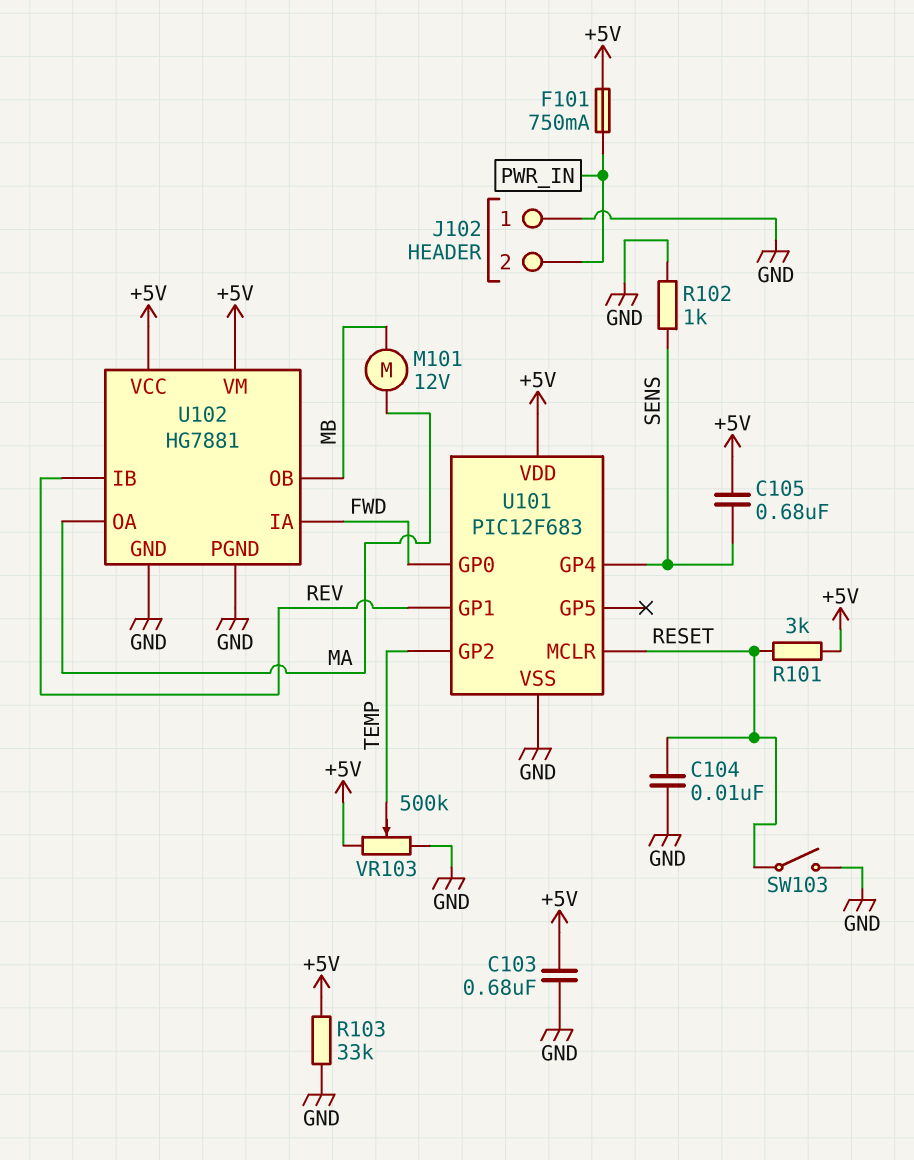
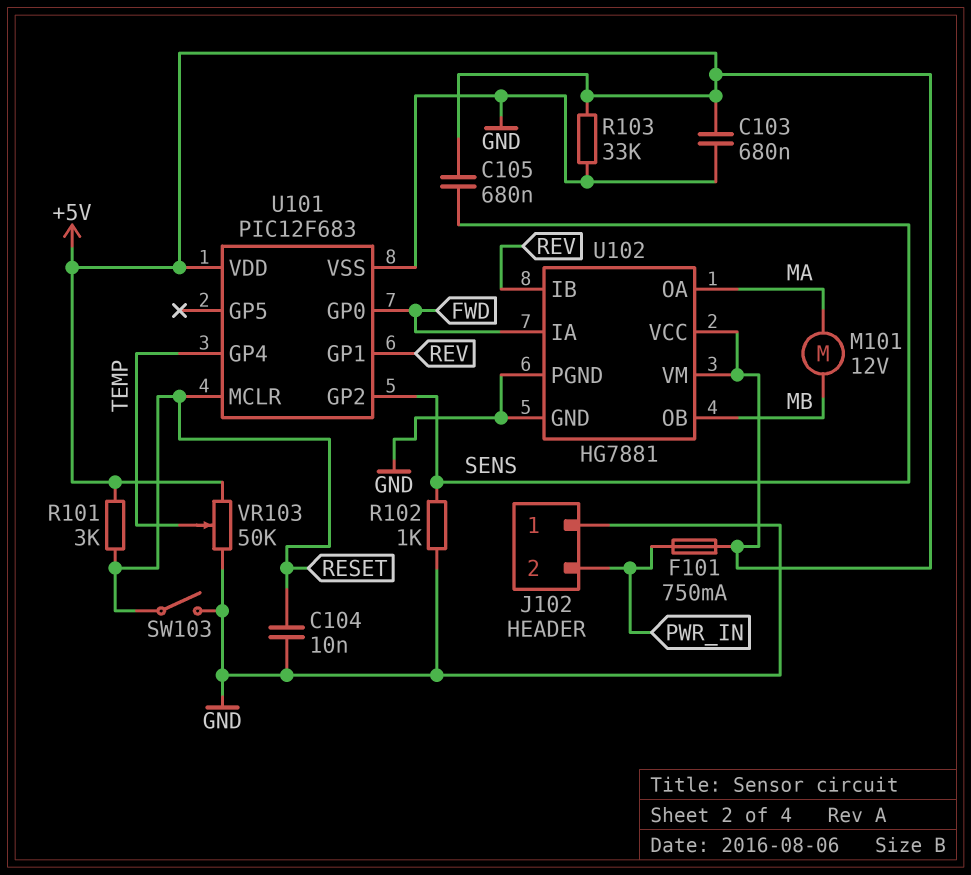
U101 pin GP2: TEMP -> SENS
U101 pin GP4: SENS -> TEMP
VR103: 500k (+5V, GND, wiper TEMP) -> 50k (+5V, GND, wiper TEMP)

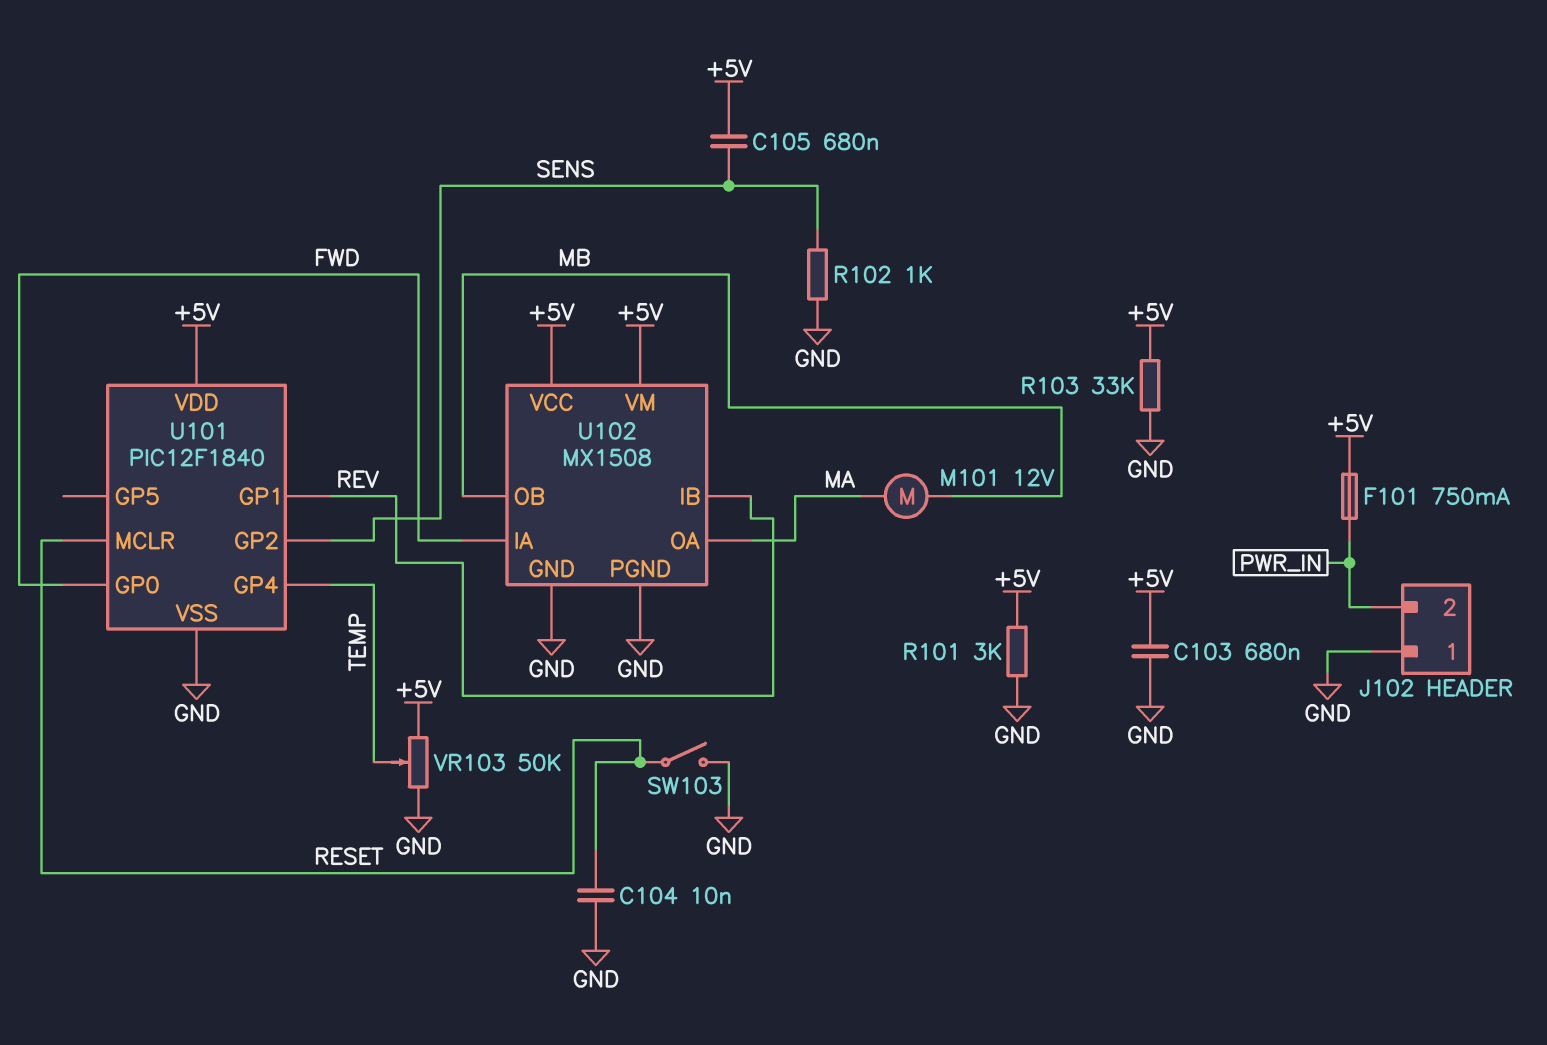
R101: 3k (+5V, RESET) -> 3k (+5V, GND)
U101: PIC12F683 -> PIC12F1840
U102: HG7881 -> MX1508

